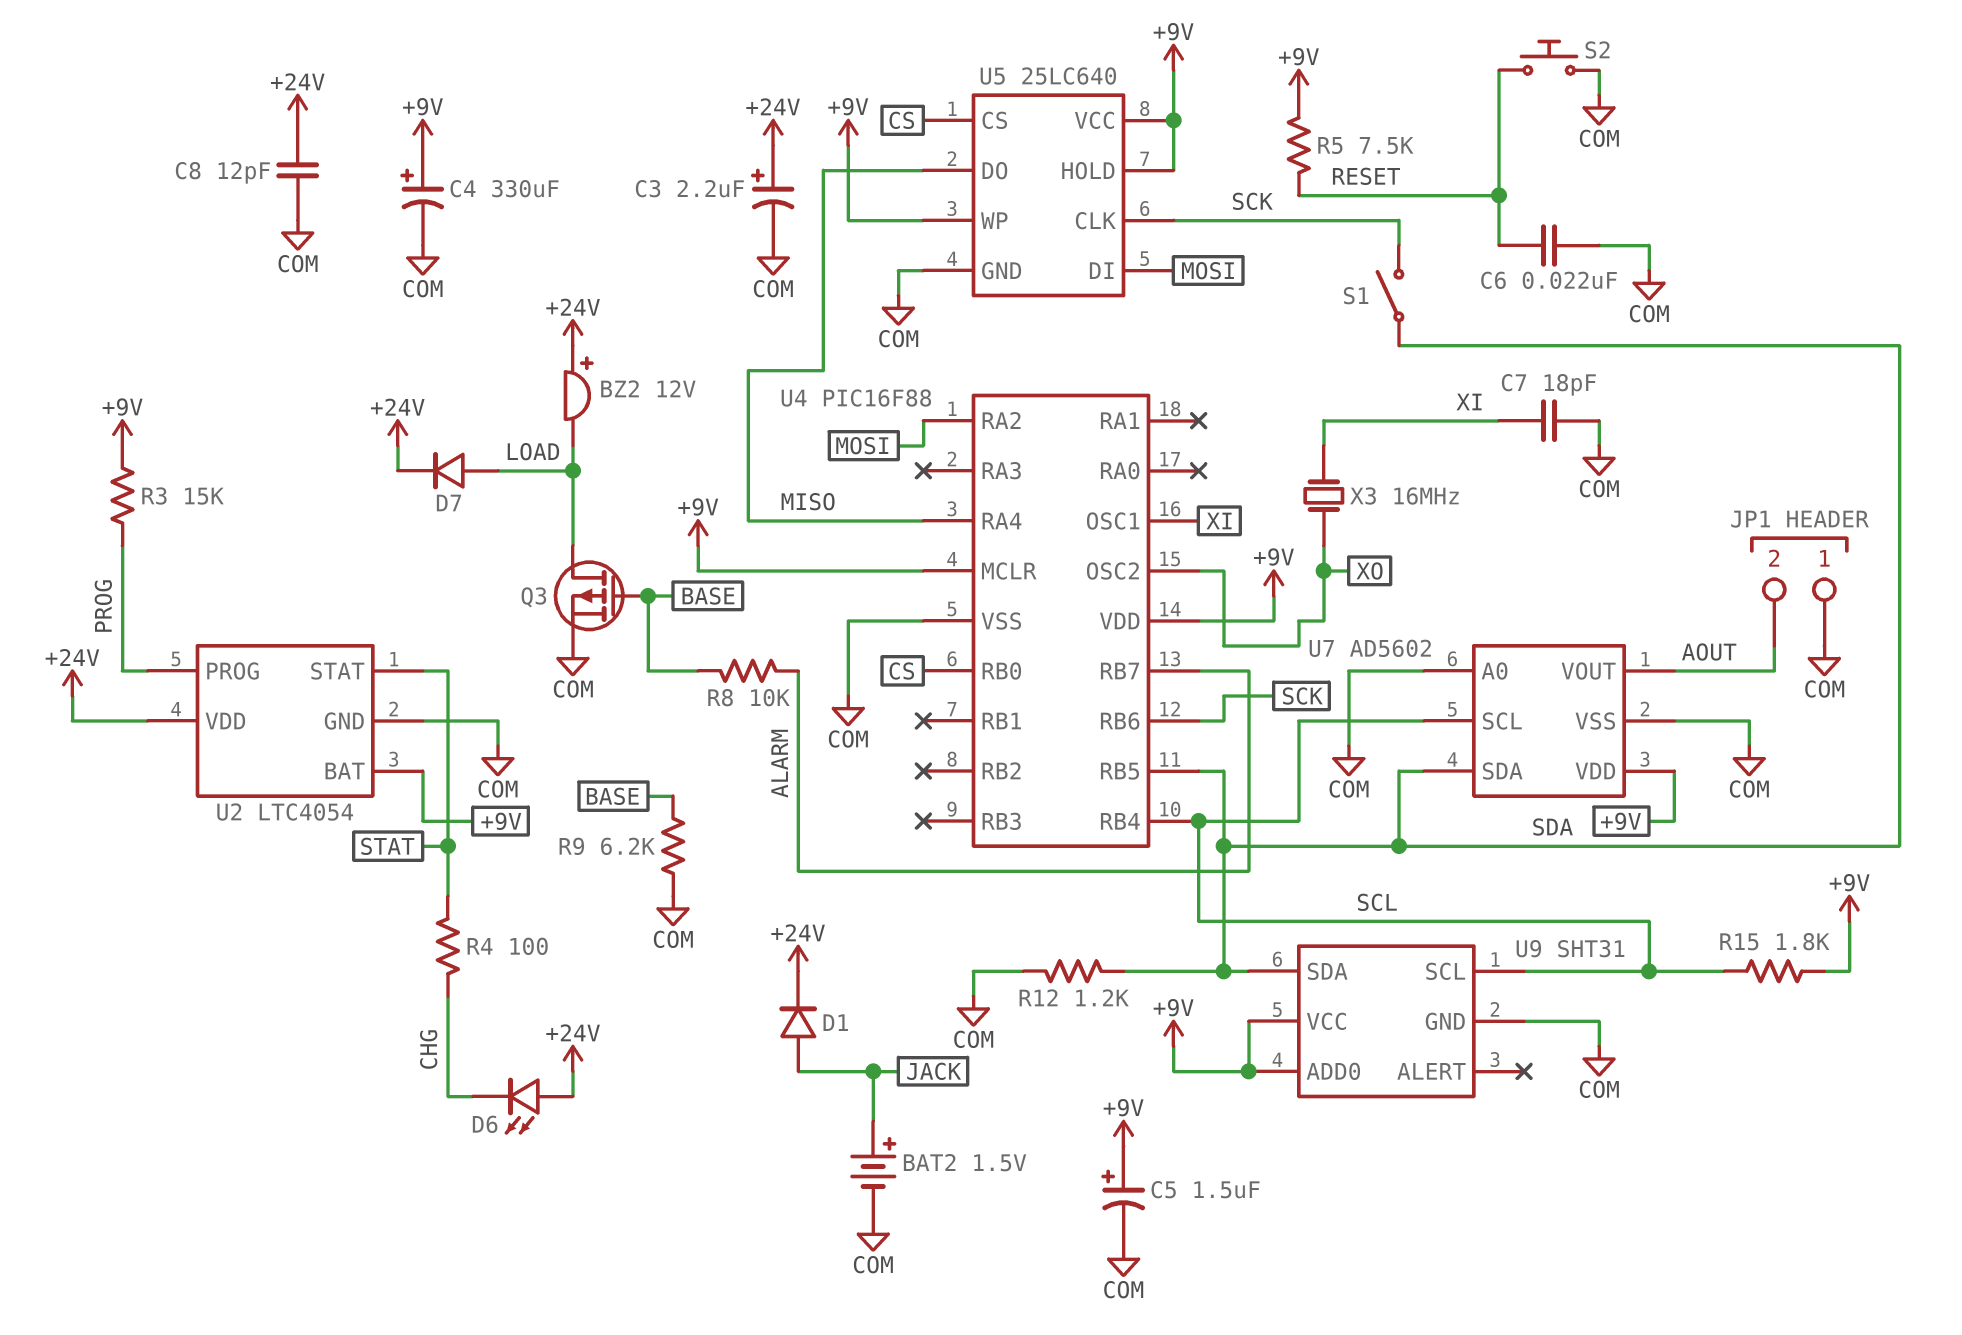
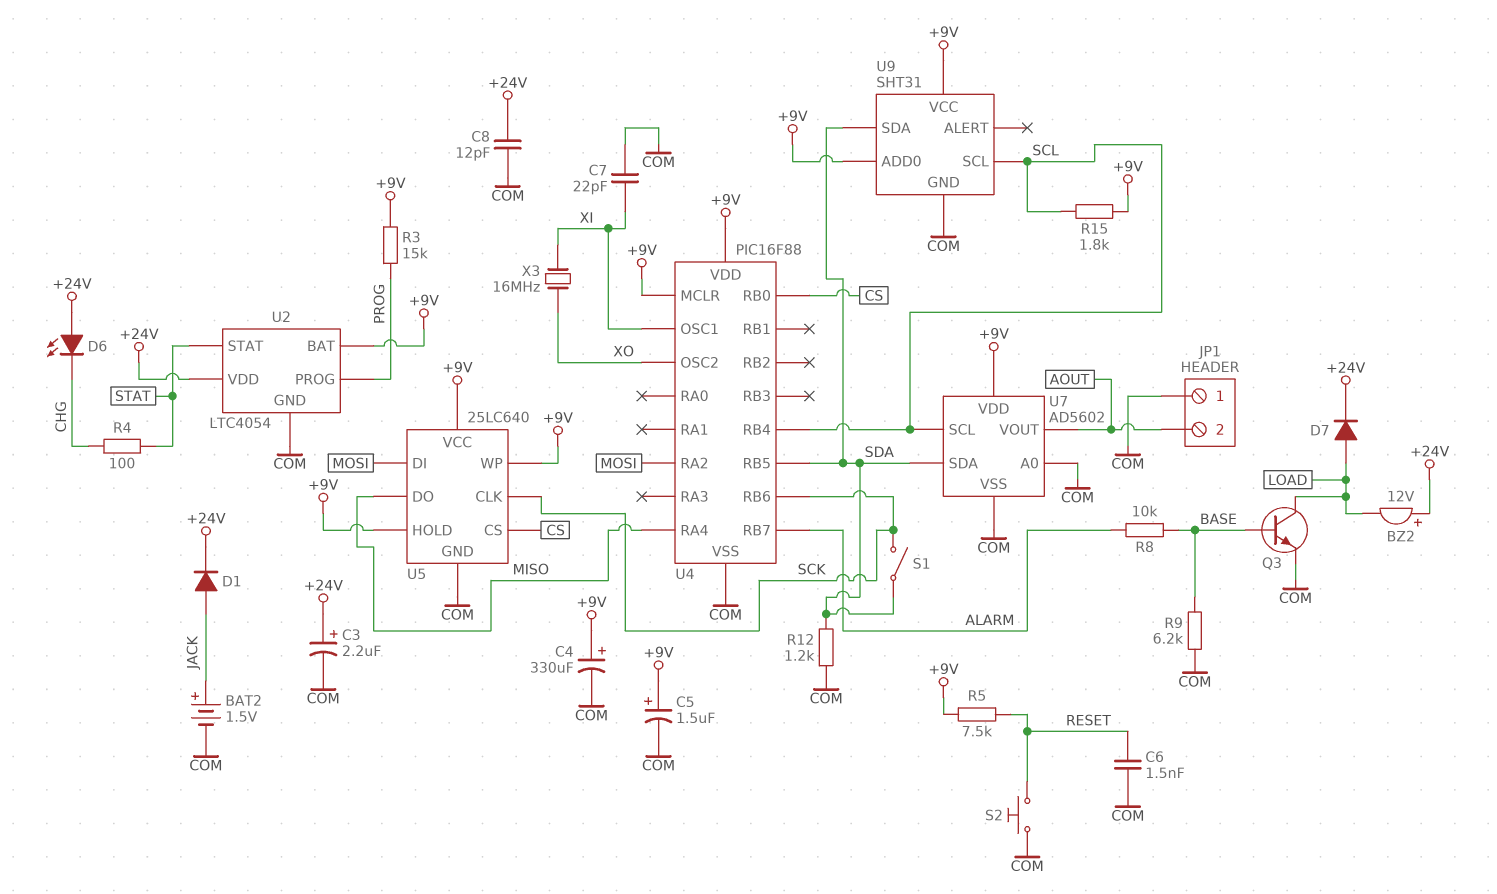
C6: 22nF (COM, RESET) -> 1.5nF (COM, RESET)
C7: 18pF (COM, XI) -> 22pF (COM, XI)
Q3: PMOS (G BASE, D LOAD, S COM) -> NPN (B BASE, C LOAD, E COM)

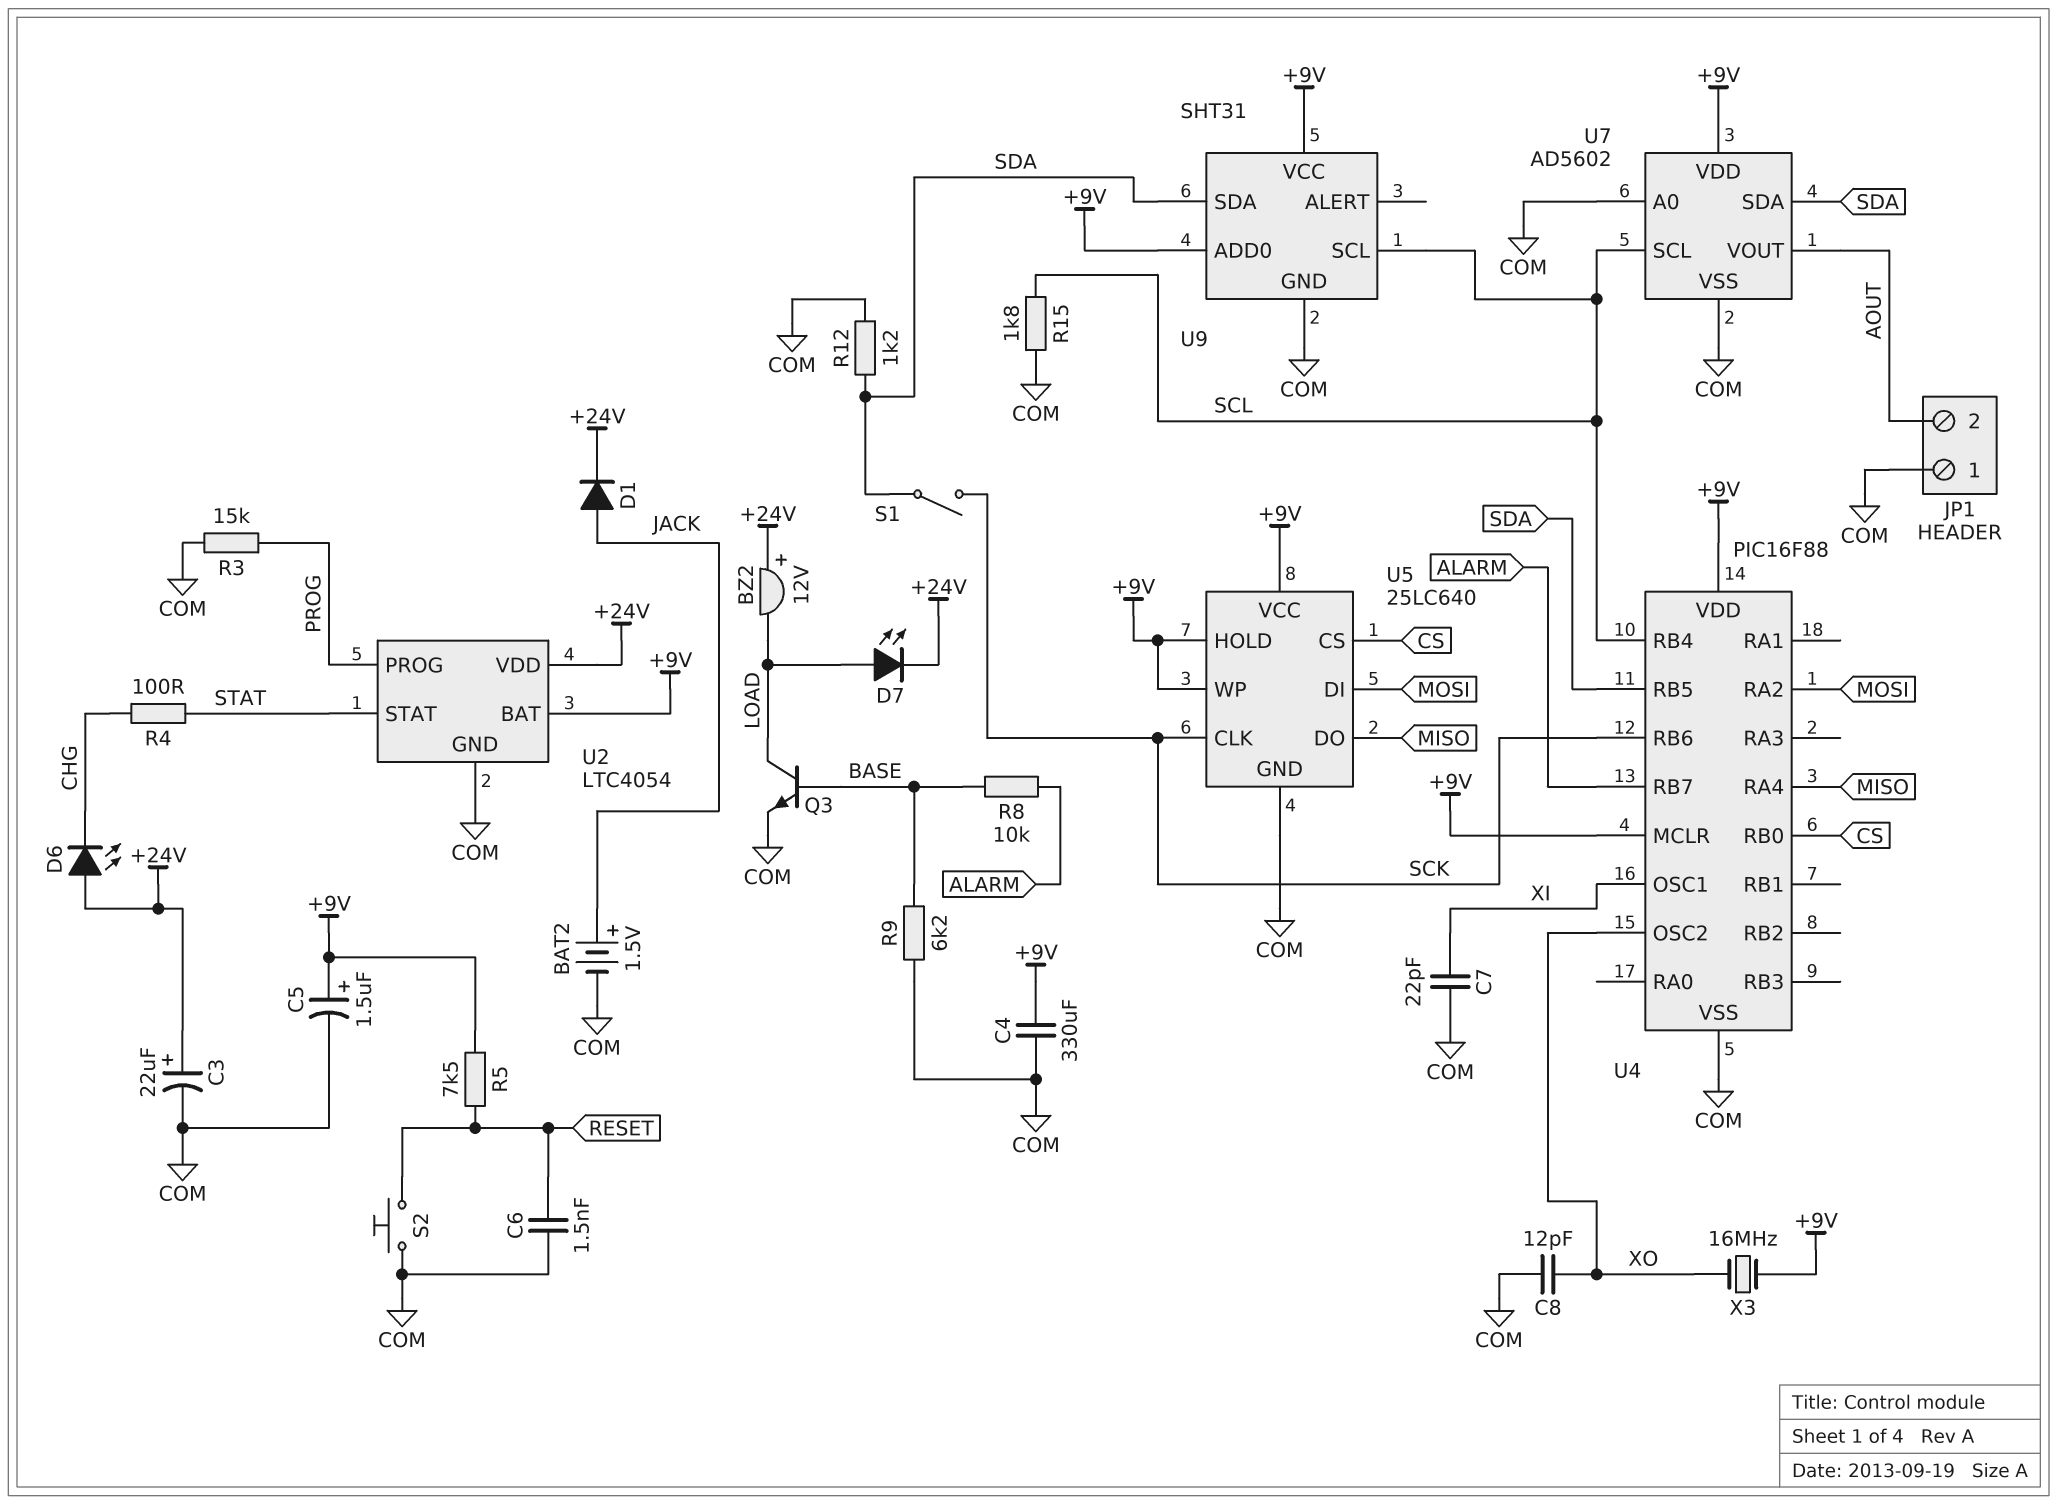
C3: 2.2uF (plus +24V, minus COM) -> 22uF (plus +24V, minus COM)
C4: 330uF (plus +9V, minus COM) -> 330uF (+9V, COM)
C8: 12pF (+24V, COM) -> 12pF (COM, XO)
D7: diode (A LOAD, K +24V) -> LED (A LOAD, K +24V)
R3: 15k (+9V, PROG) -> 15k (COM, PROG)
R15: 1.8k (+9V, SCL) -> 1.8k (COM, SCL)
X3: 16MHz (XI, XO) -> 16MHz (+9V, XO)

